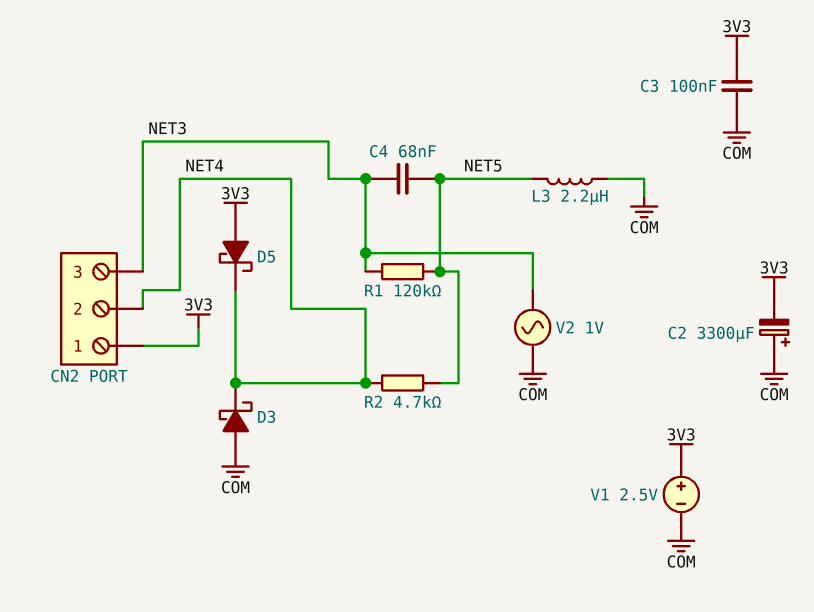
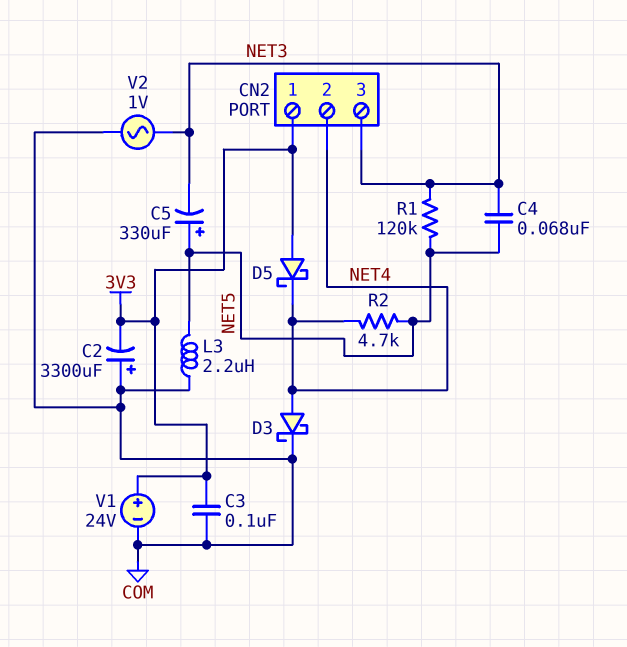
C5: none -> 330uF (plus NET5, minus NET3)
D3: schottky (A COM, K NET4) -> schottky (A NET4, K COM)
V1: 2.5V (plus 3V3, minus COM) -> 24V (plus 3V3, minus COM)

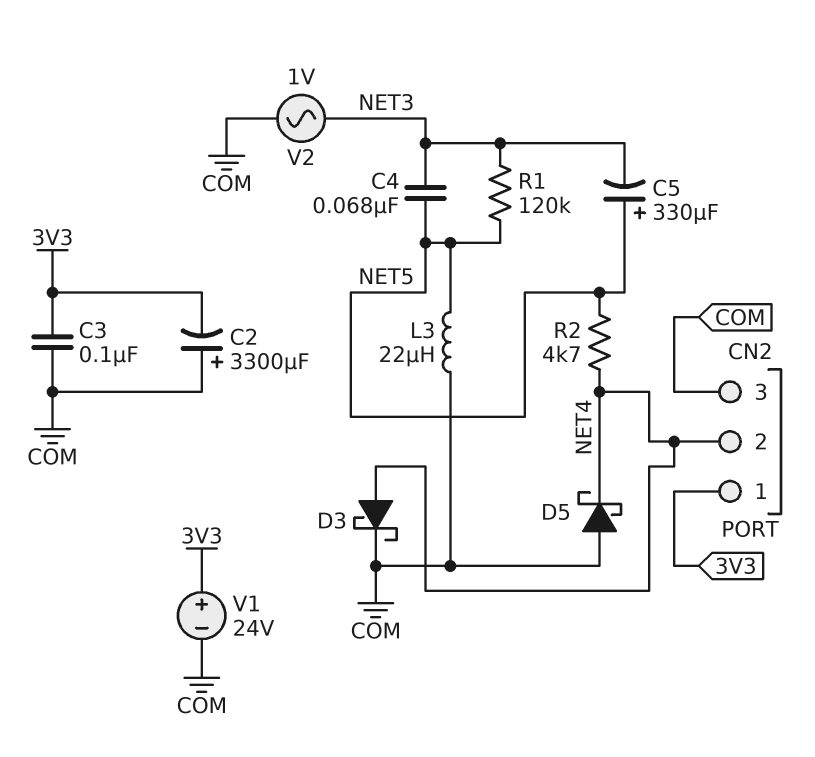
CN2 pin 3: NET3 -> COM
D5: schottky (A 3V3, K NET4) -> schottky (A COM, K NET4)
L3: 2.2uH (COM, NET5) -> 22uH (COM, NET5)

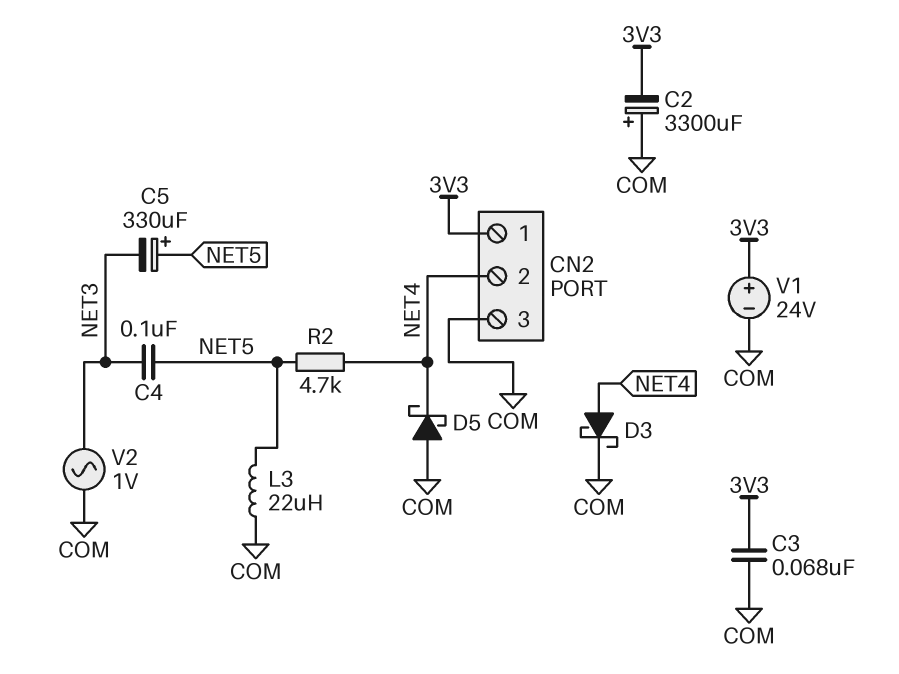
C3: 100nF (3V3, COM) -> 68nF (3V3, COM)
C4: 68nF (NET3, NET5) -> 100nF (NET3, NET5)
R1: 120k (NET3, NET5) -> none

